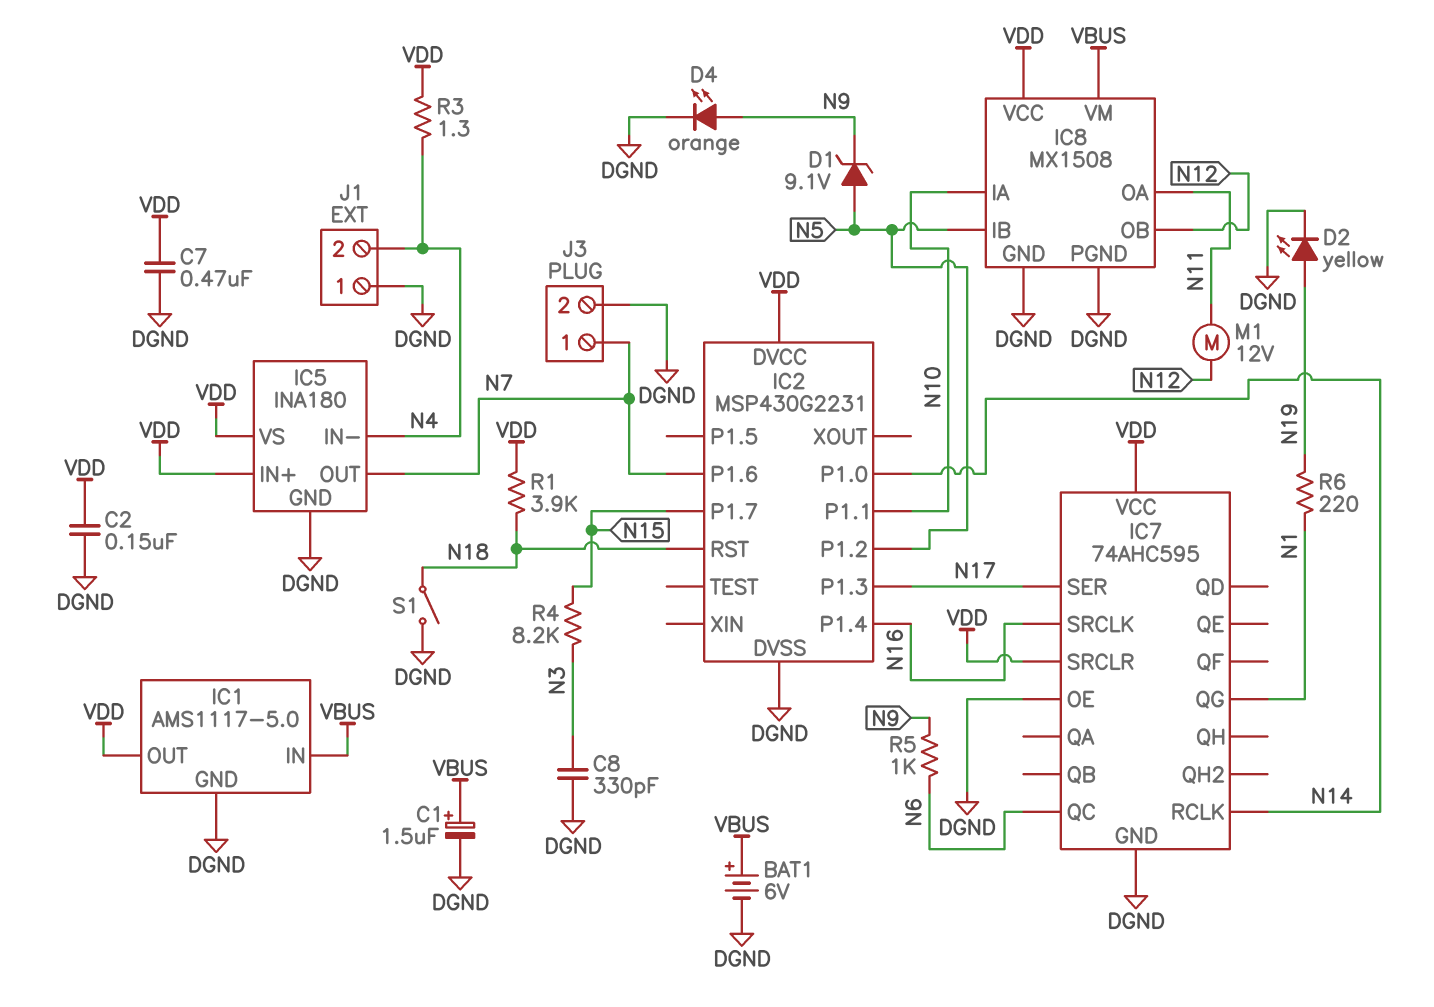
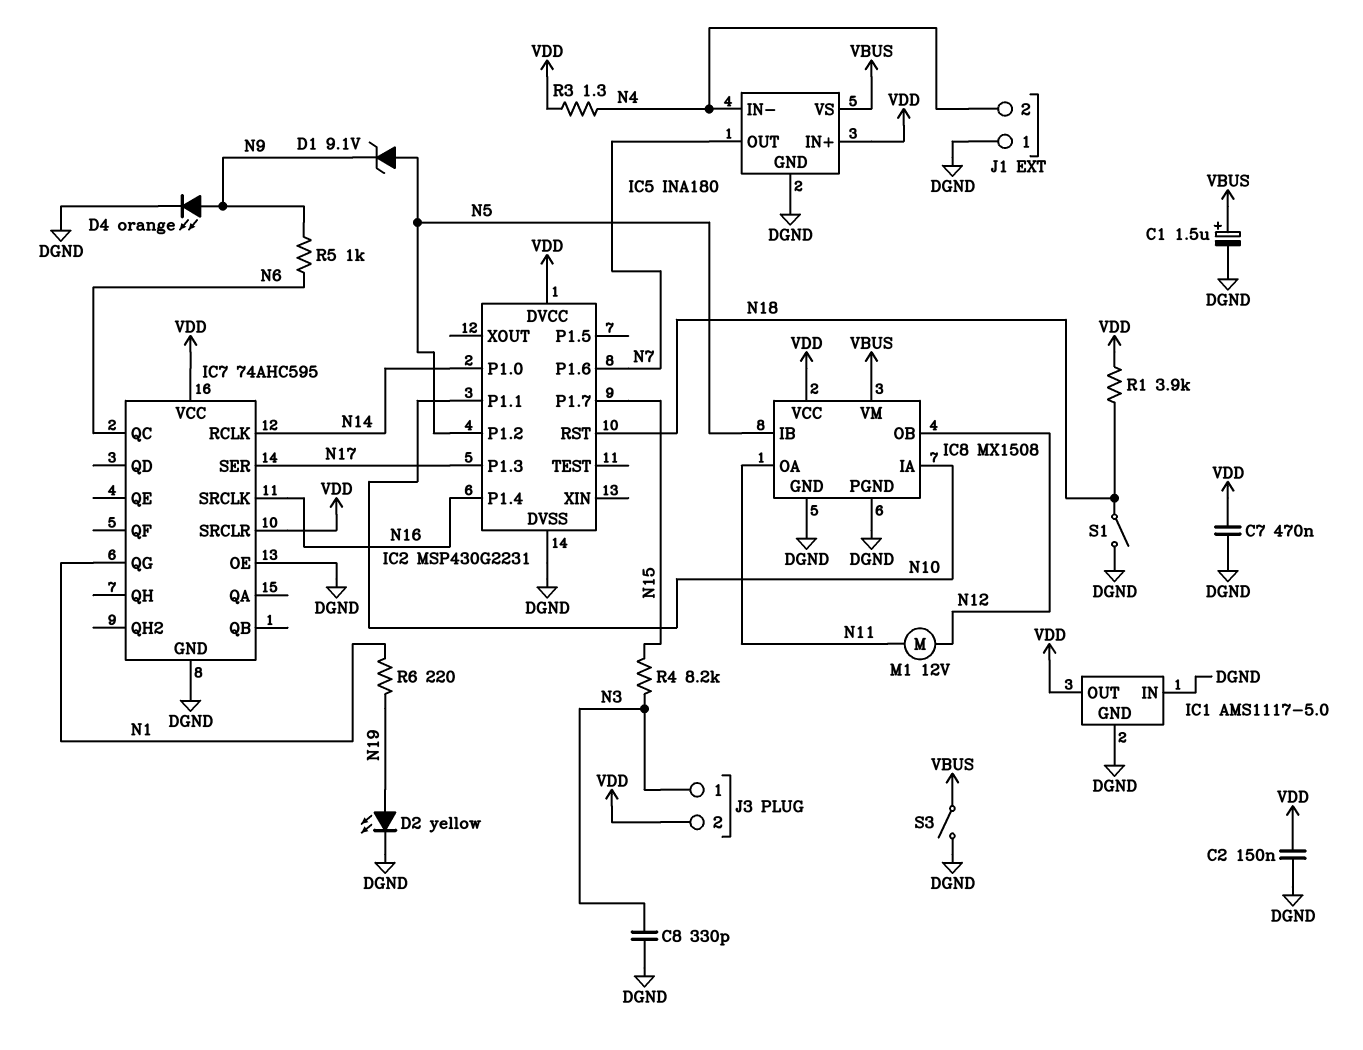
BAT1: 6V (plus VBUS, minus DGND) -> none
IC1 pin IN: VBUS -> DGND
IC5 pin VS: VDD -> VBUS
J3 pin 1: N7 -> N3
J3 pin 2: DGND -> VDD
S3: none -> switch (DGND, VBUS)

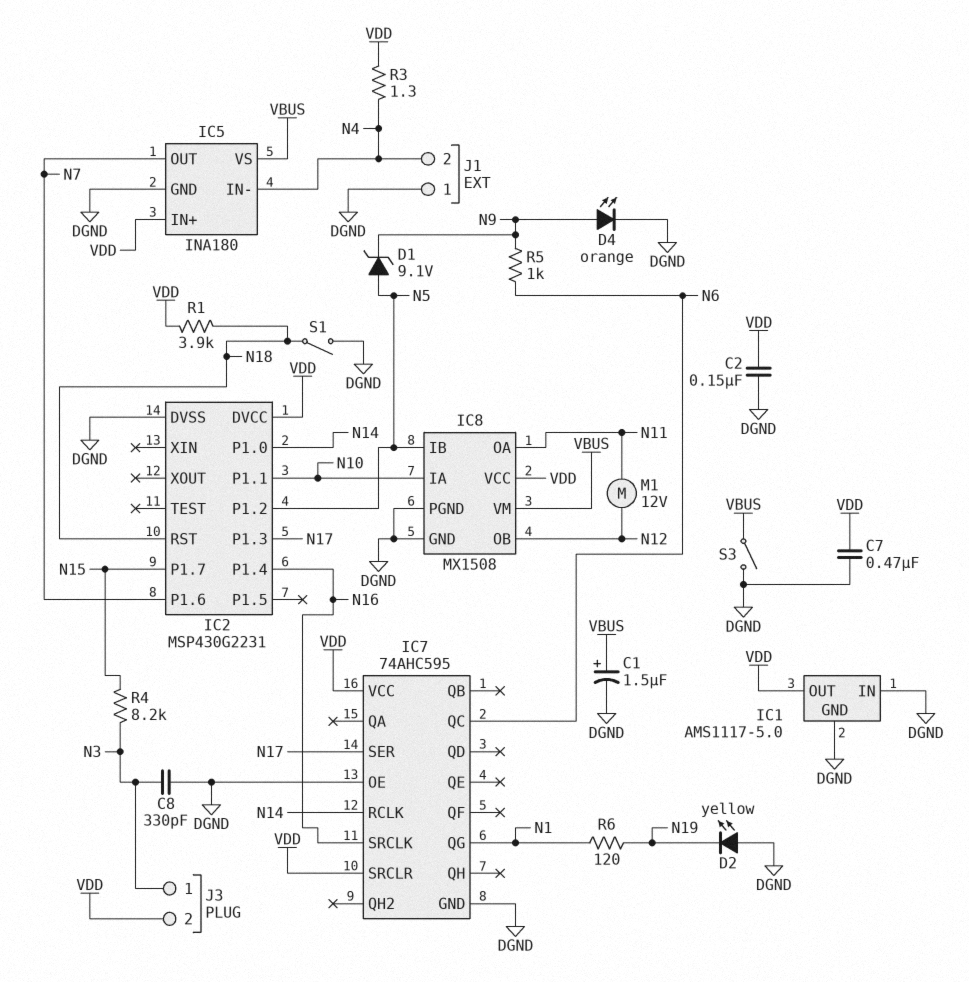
D2: LED yellow (A N19, K DGND) -> LED yellow (A DGND, K N19)
R6: 220 (N1, N19) -> 120 (N1, N19)

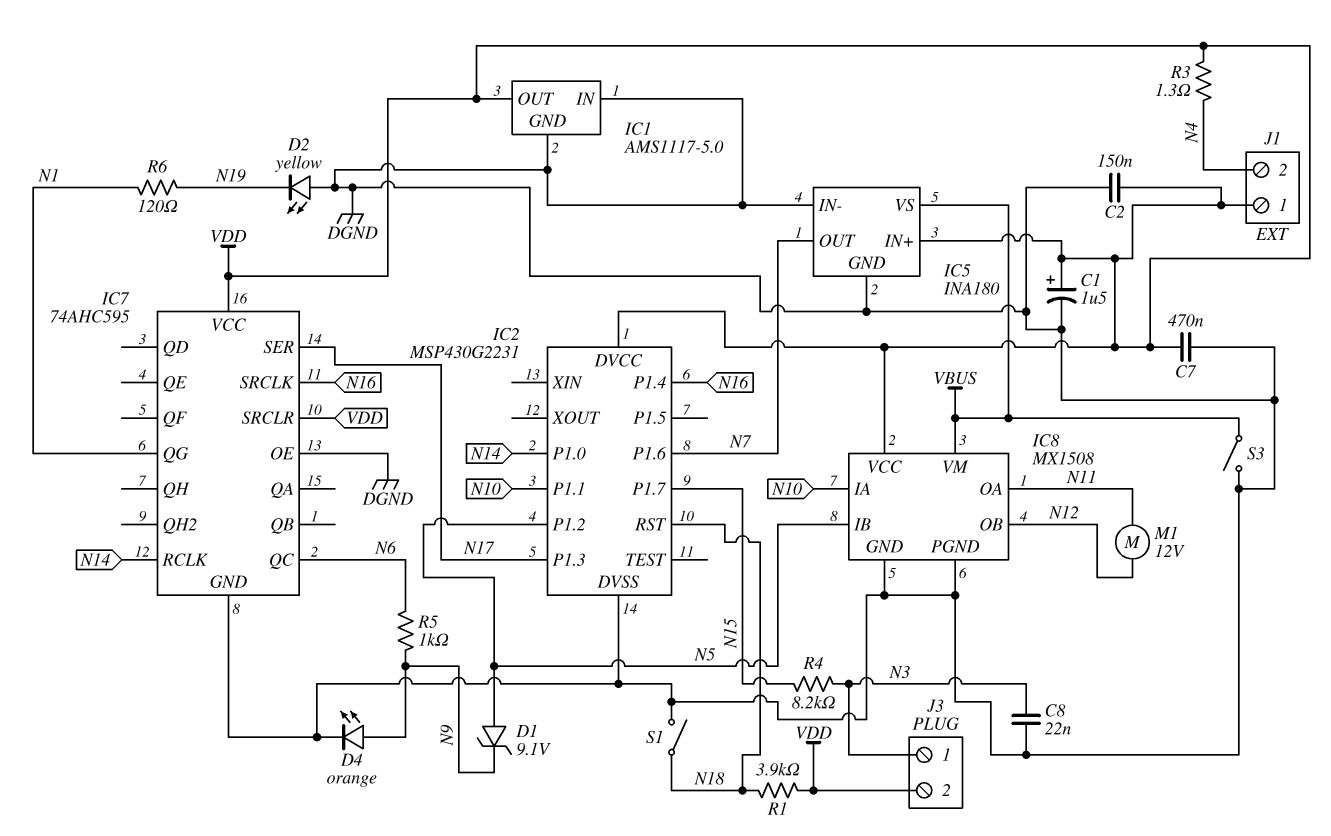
C1: 1.5uF (plus VBUS, minus DGND) -> 1.5uF (plus VDD, minus DGND)
C8: 330pF (DGND, N3) -> 22nF (DGND, N3)
IC5 pin IN-: N4 -> DGND
J1 pin 1: DGND -> VDD

